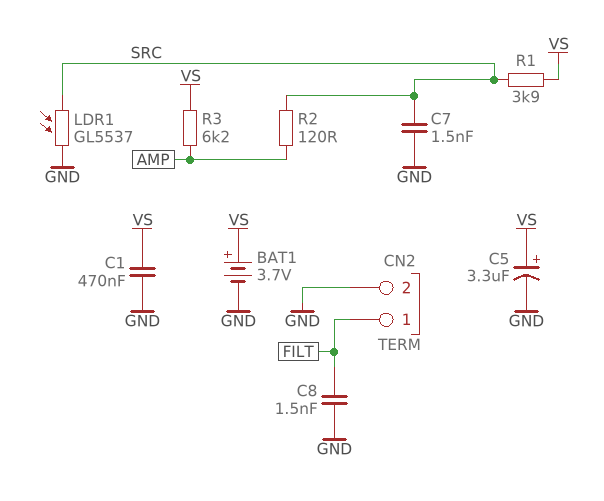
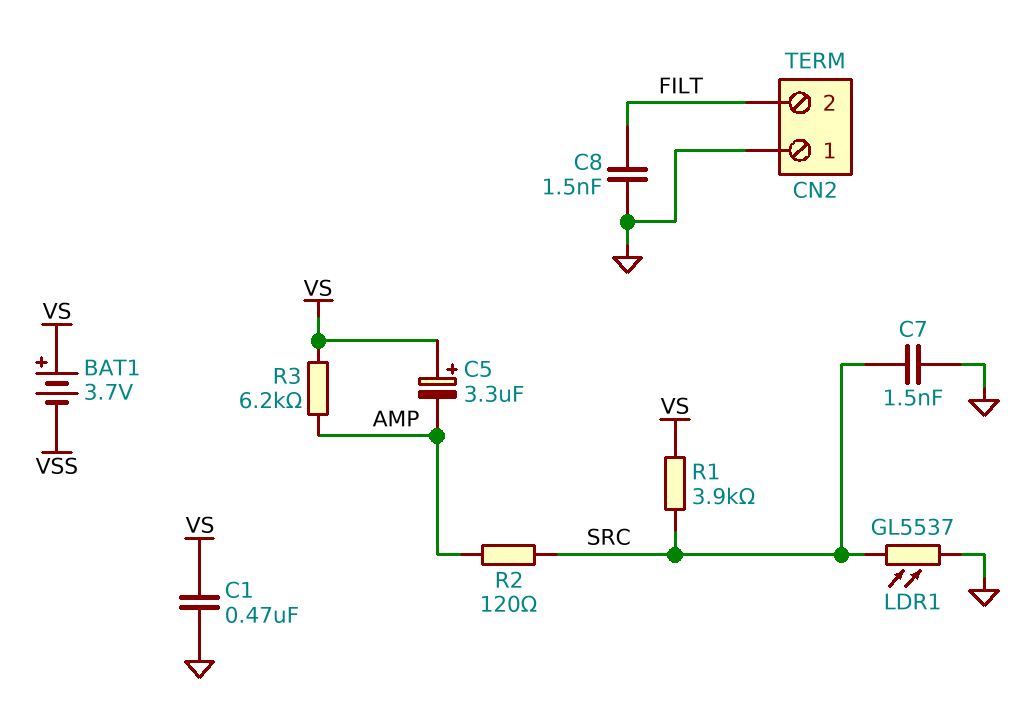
BAT1: 3.7V (plus VS, minus GND) -> 3.7V (plus VS, minus VSS)
C5: 3.3uF (plus VS, minus GND) -> 3.3uF (plus VS, minus AMP)
CN2 pin 1: FILT -> GND
CN2 pin 2: GND -> FILT

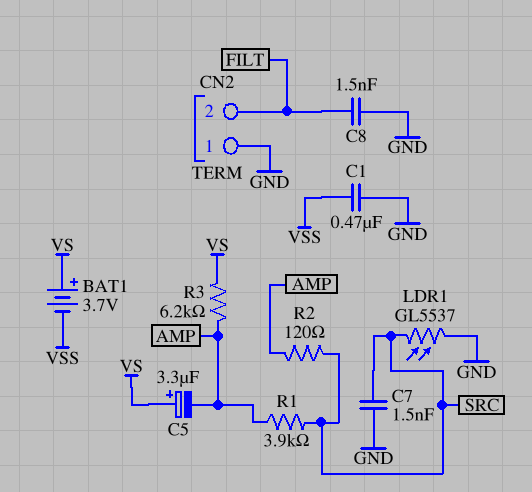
C1: 470nF (GND, VS) -> 470nF (GND, VSS)
R1: 3.9k (SRC, VS) -> 3.9k (AMP, SRC)

